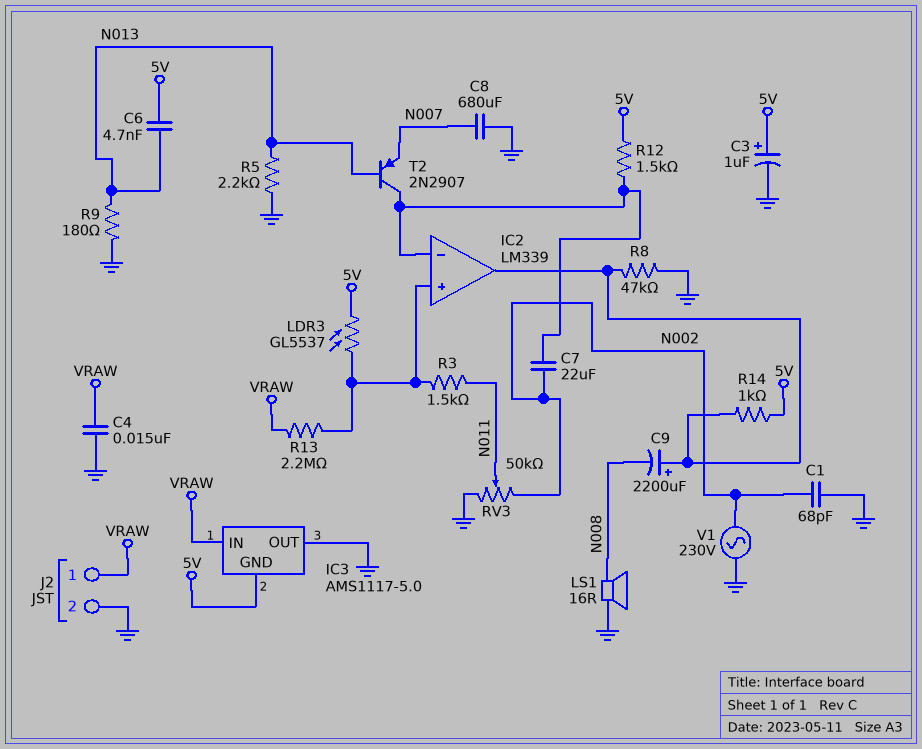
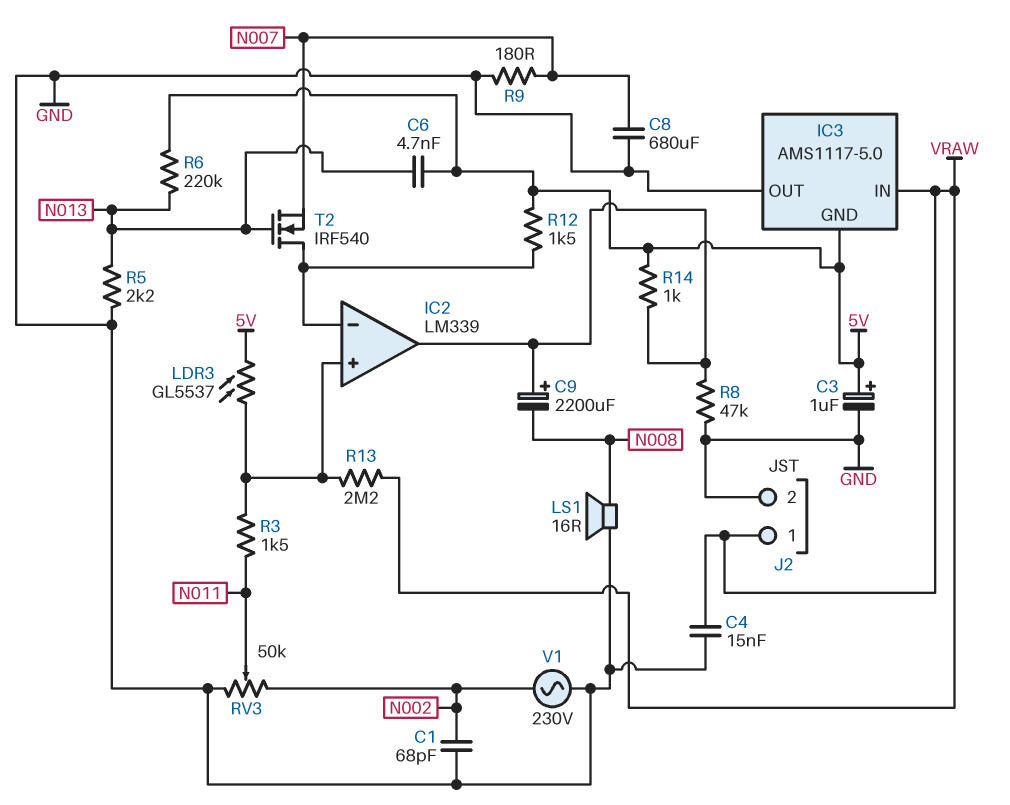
C7: 22uF (IC2/in-, N002) -> none
R6: none -> 220k (5V, N013)
R9: 180 (GND, N013) -> 180 (GND, N007)
T2: PNP 2N2907 (B N013, C IC2/in-, E N007) -> NMOS IRF540 (G N013, D IC2/in-, S N007)

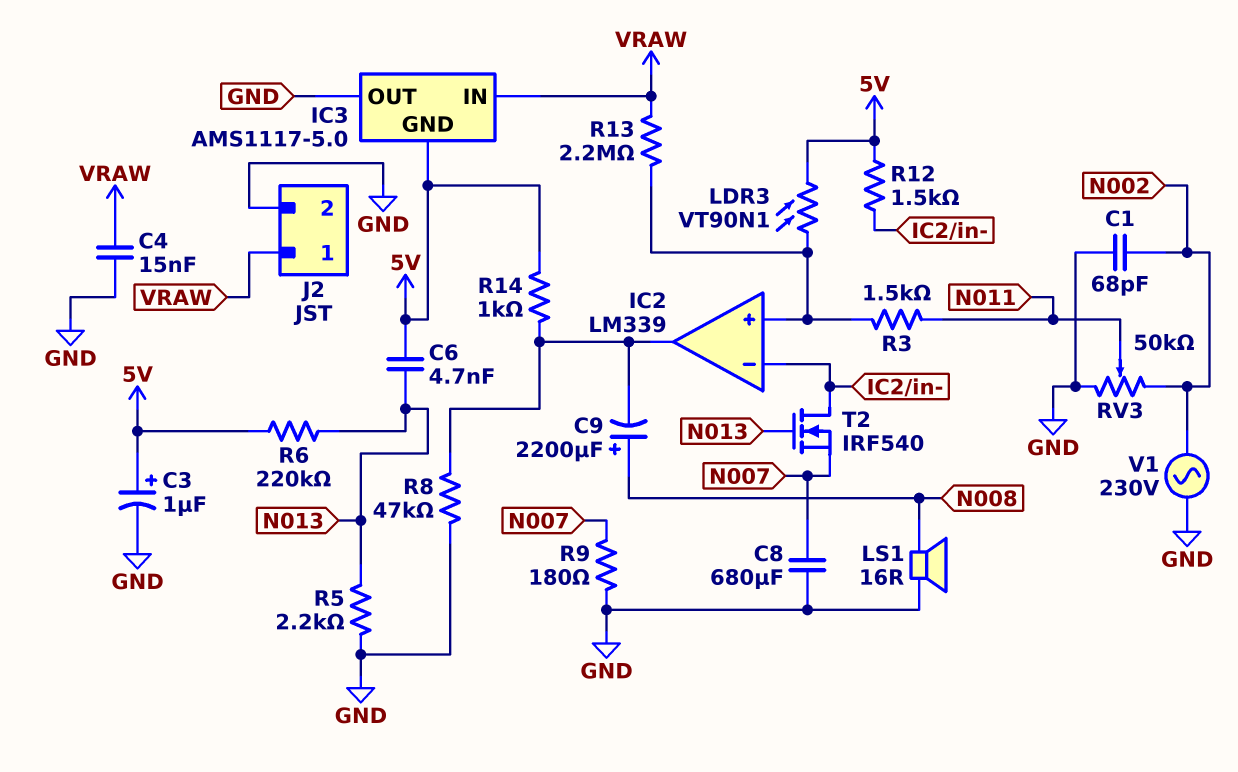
C9: 2200uF (plus IC2/out, minus N008) -> 2200uF (plus N008, minus IC2/out)
LDR3: GL5537 (5V, IC2/in+) -> VT90N1 (5V, IC2/in+)

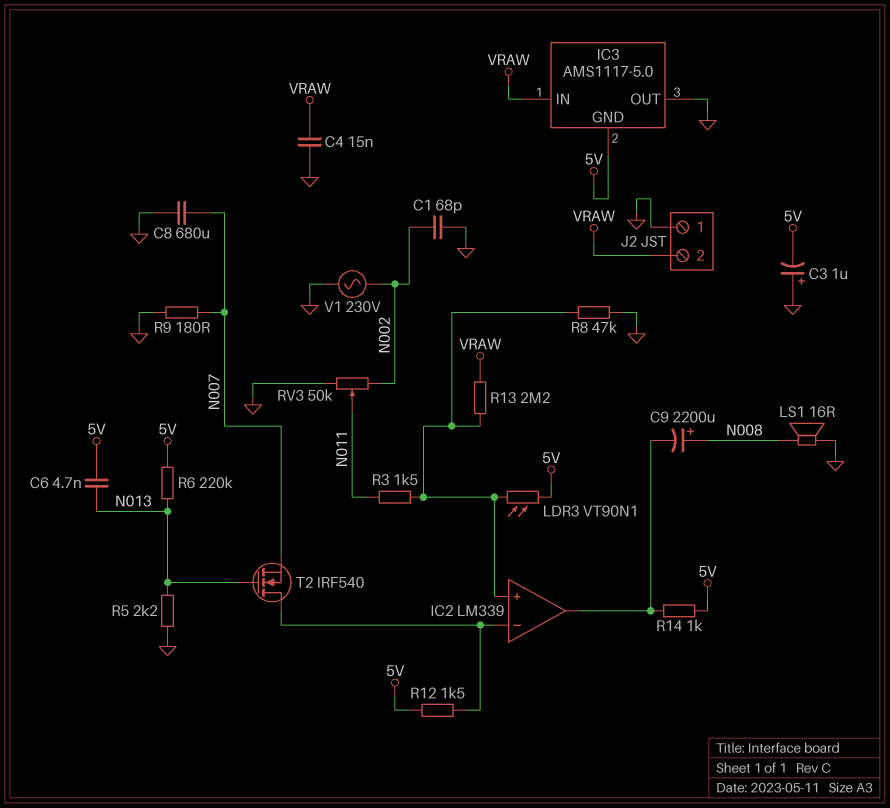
C3: 1uF (plus 5V, minus GND) -> 1uF (plus GND, minus 5V)
J2 pin 1: VRAW -> GND
J2 pin 2: GND -> VRAW
R8: 47k (GND, IC2/out) -> 47k (GND, IC2/in+)

